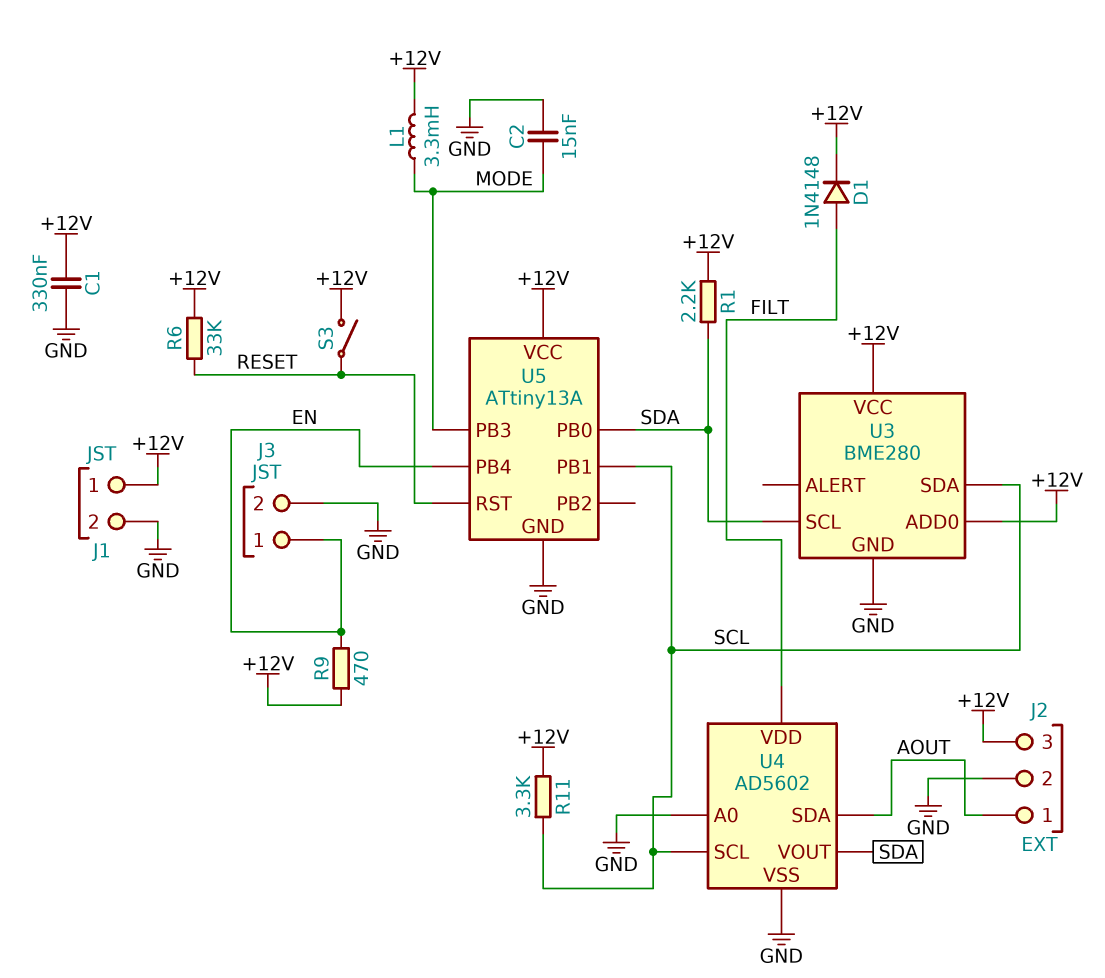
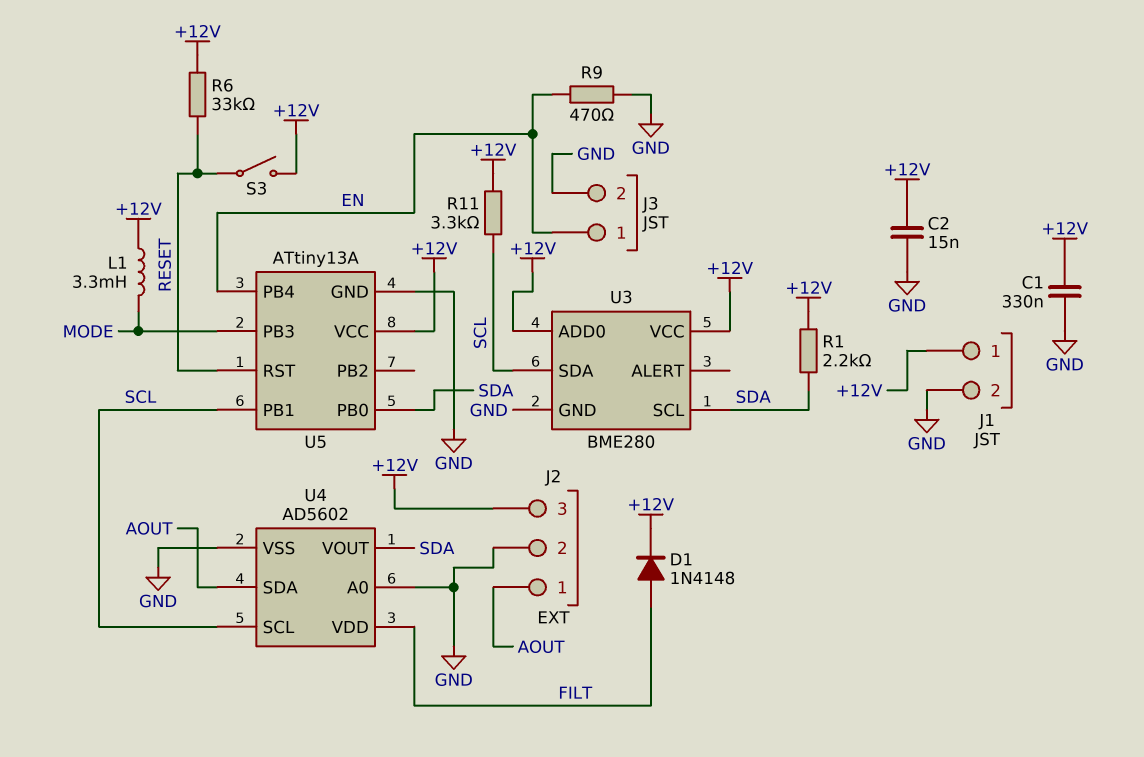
C2: 15nF (GND, MODE) -> 15nF (+12V, GND)
R9: 470 (+12V, EN) -> 470 (EN, GND)

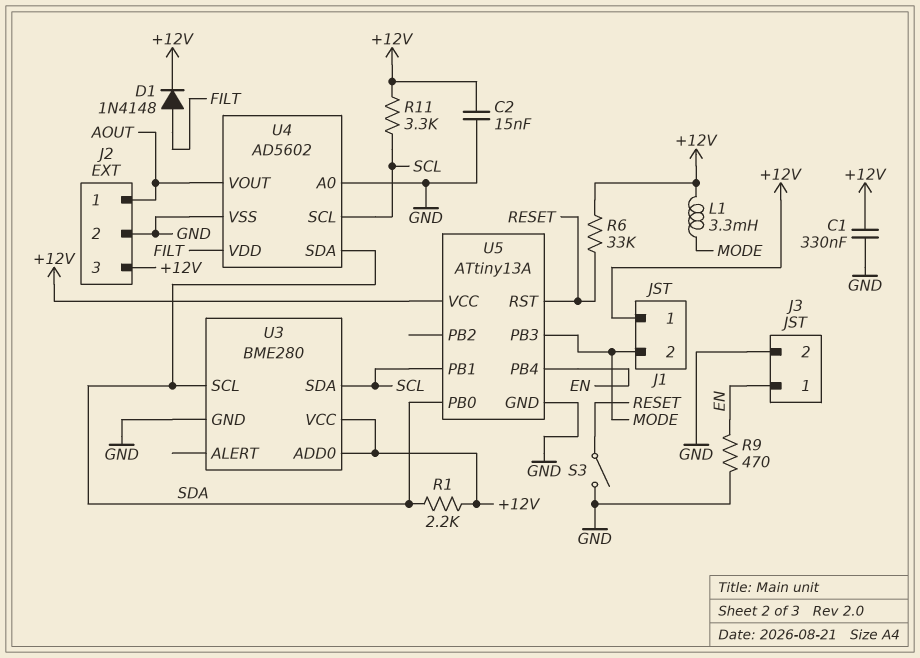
J1 pin 2: GND -> MODE
S3: switch (+12V, RESET) -> switch (GND, RESET)
U4 pin SDA: AOUT -> SDA
U4 pin VOUT: SDA -> AOUT

